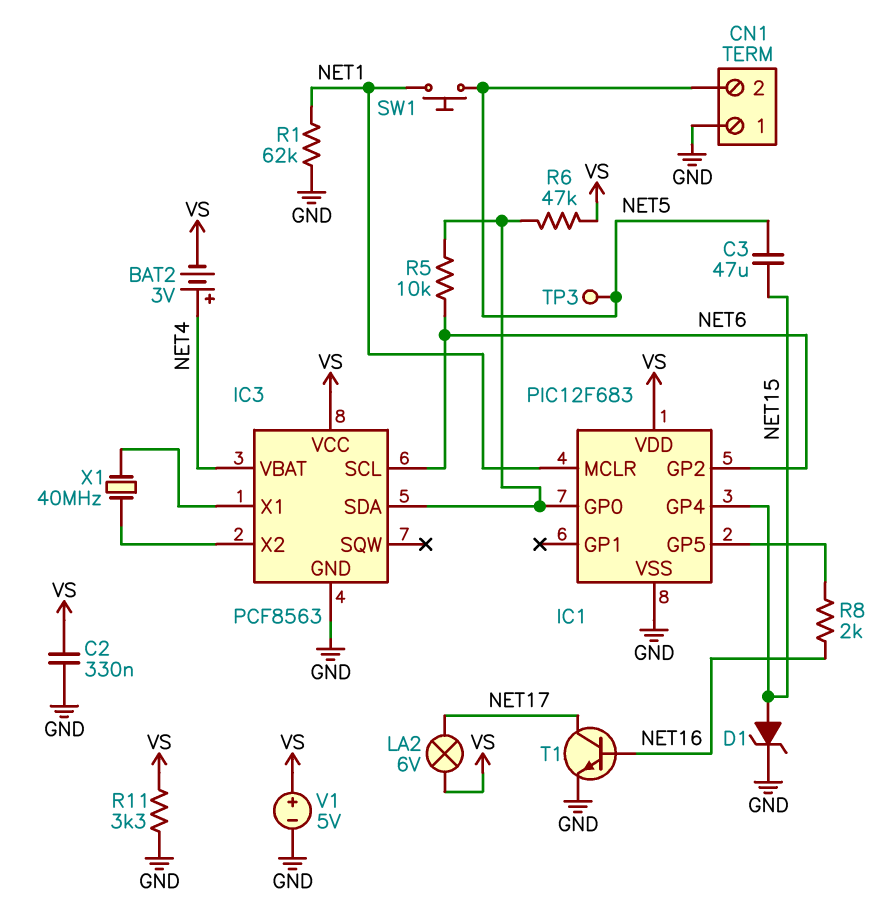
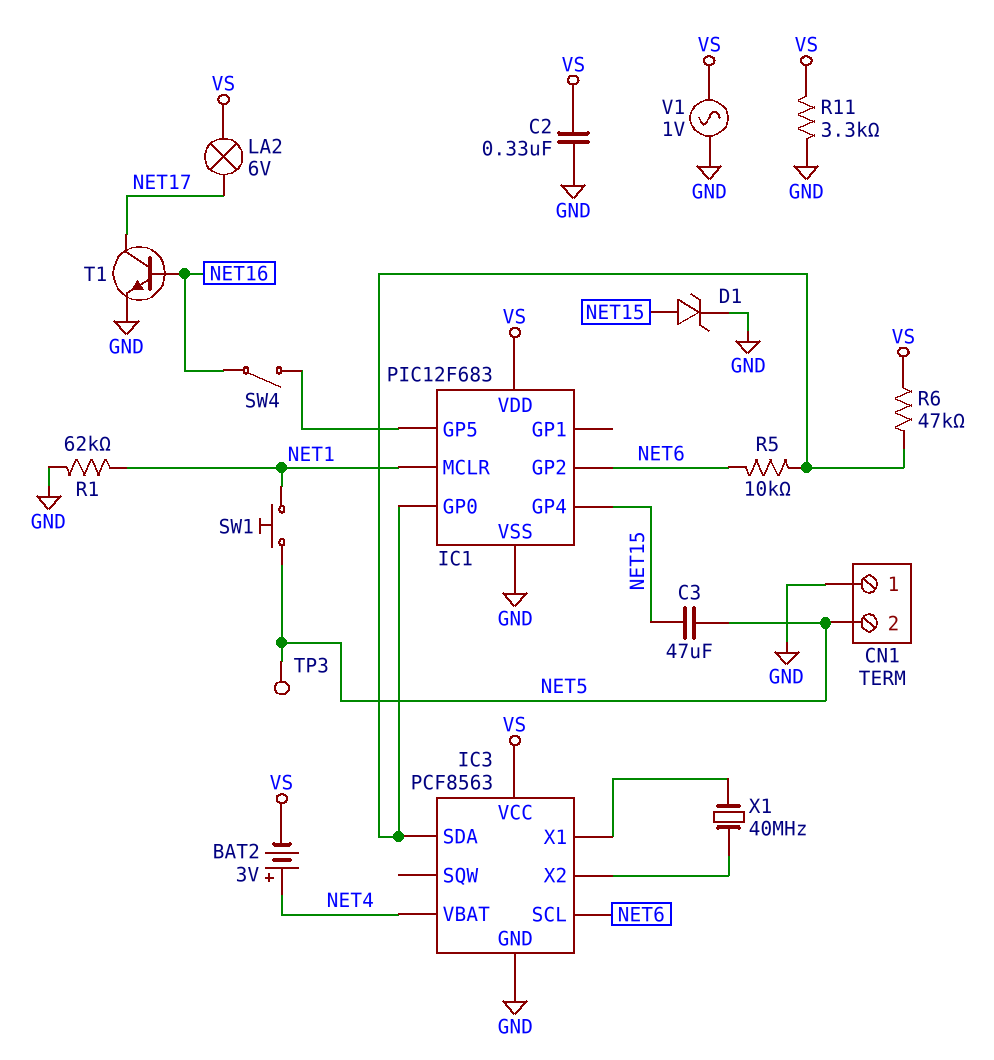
R8: 2k (IC1/GP5, NET16) -> none
SW4: none -> switch (IC1/GP5, NET16)
V1: 5V (plus VS, minus GND) -> AC 1V (GND, VS)

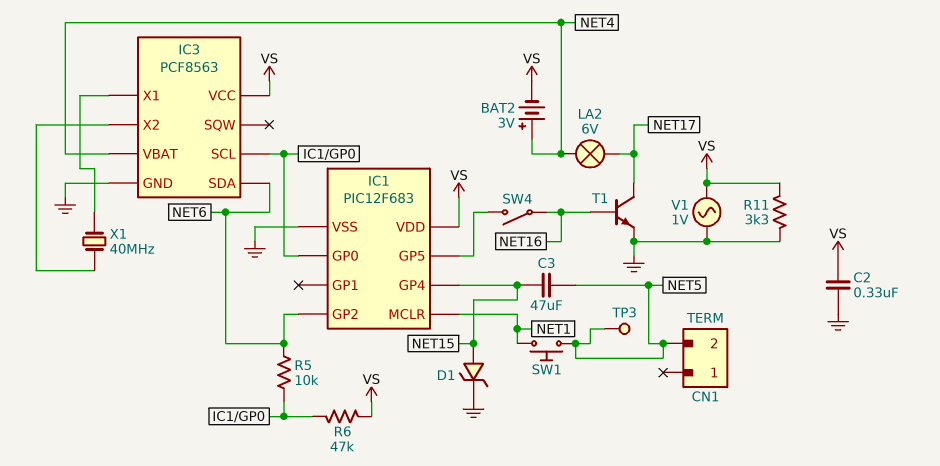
CN1 pin 1: GND -> none
IC3 pin SCL: NET6 -> IC1/GP0
IC3 pin SDA: IC1/GP0 -> NET6
LA2: lamp 6V (NET17, VS) -> lamp 6V (NET4, NET17)
R1: 62k (GND, NET1) -> none

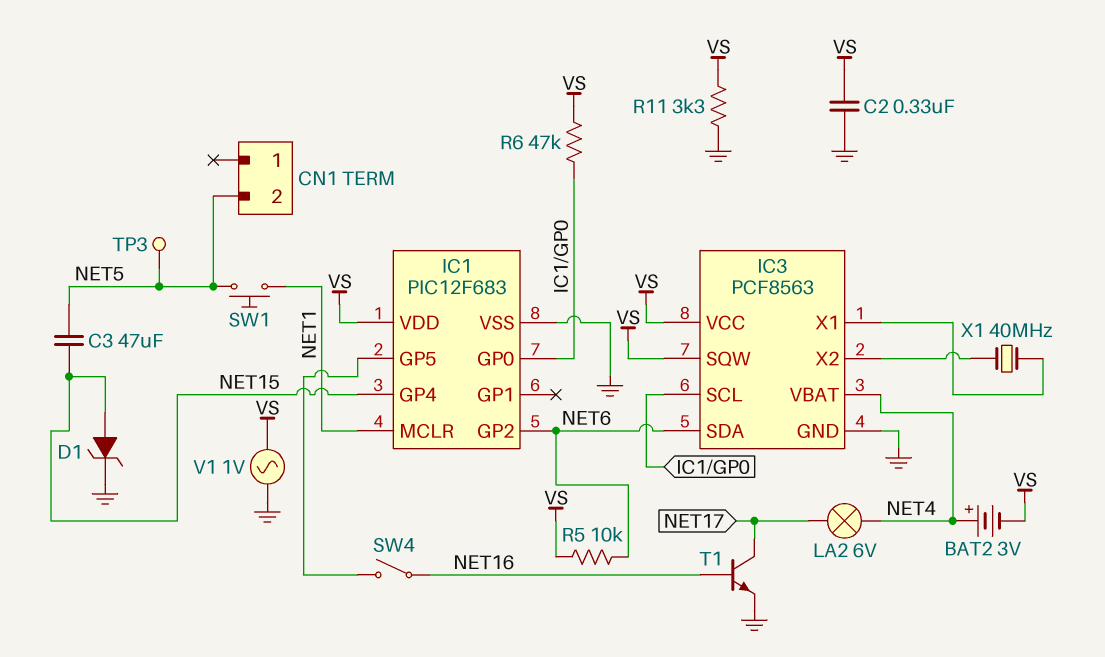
IC3 pin SQW: none -> VS
R5: 10k (IC1/GP0, NET6) -> 10k (NET6, VS)

